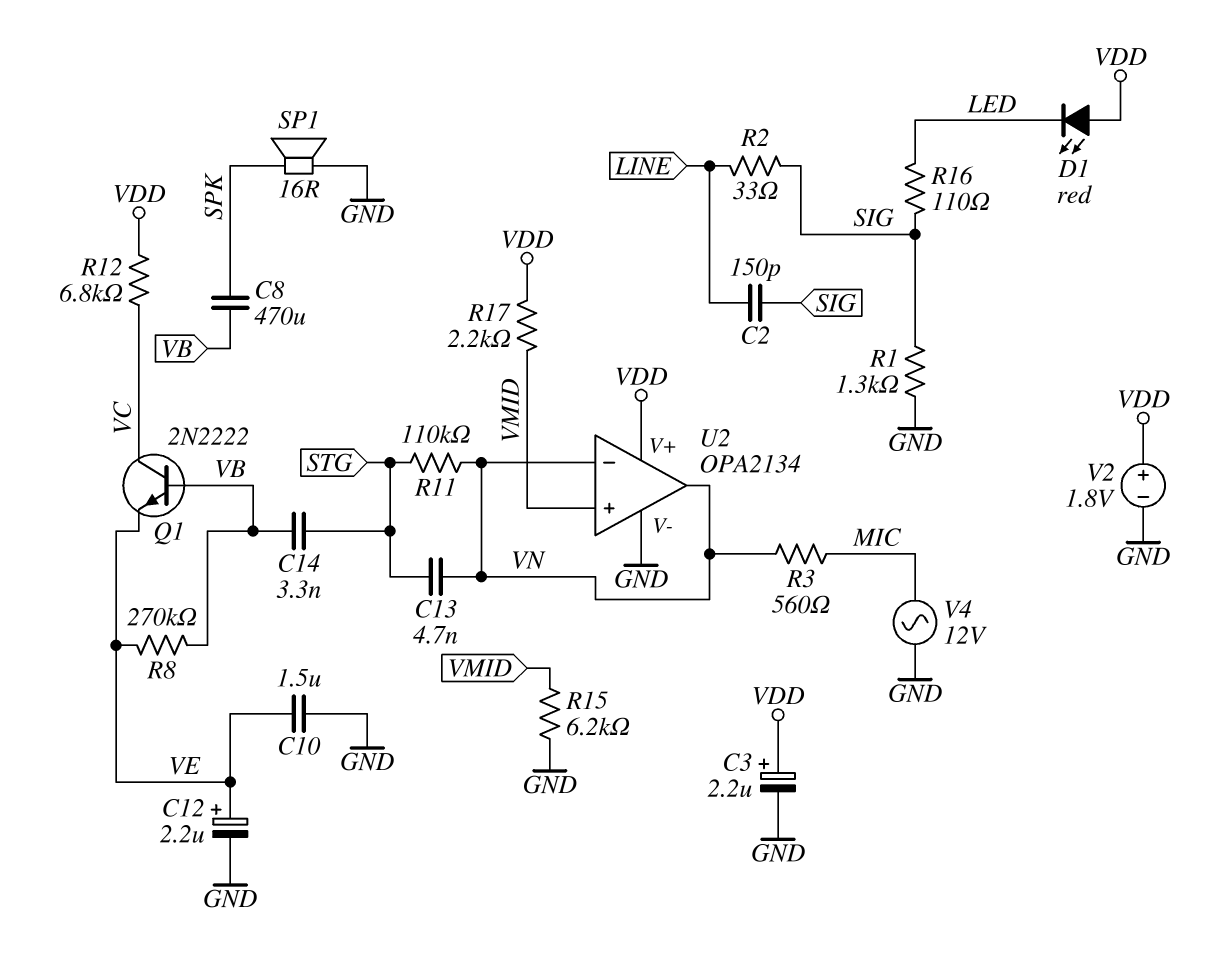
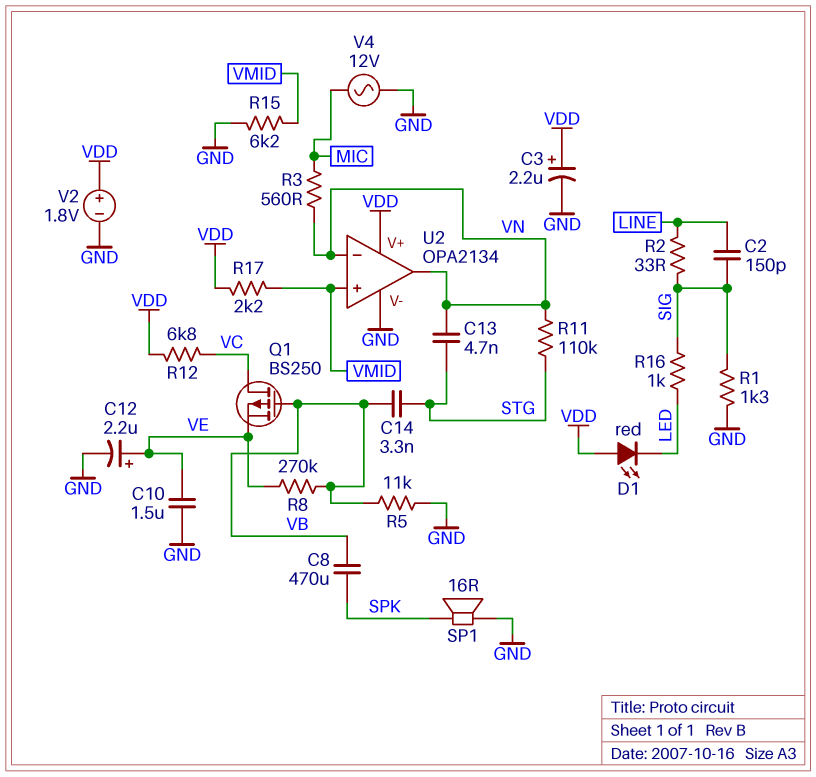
Q1: NPN 2N2222 (B VB, C VC, E VE) -> PMOS BS250 (G VB, D VC, S VE)
R5: none -> 11k (GND, VB)
R16: 110 (LED, SIG) -> 1k (LED, SIG)

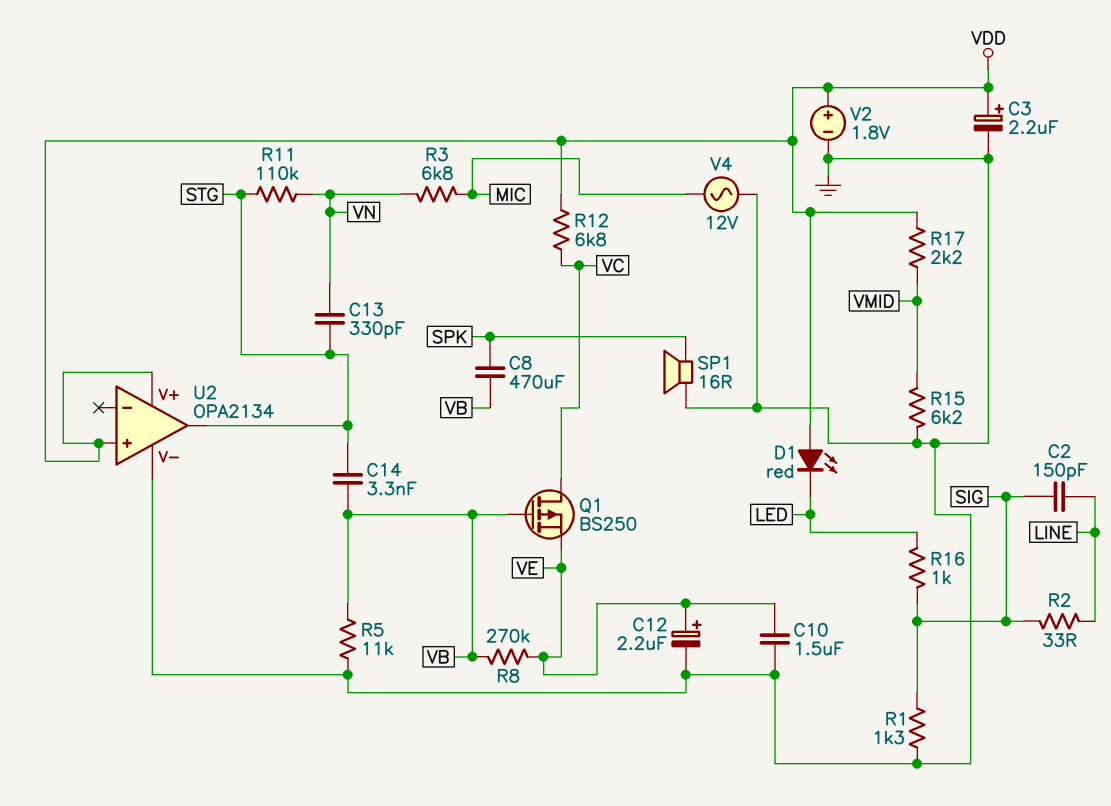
C13: 4.7nF (STG, VN) -> 330pF (STG, VN)
R3: 560 (MIC, VN) -> 6.8k (MIC, VN)
U2 pin in+: VMID -> VDD
U2 pin in-: VN -> none
U2 pin out: VN -> STG

